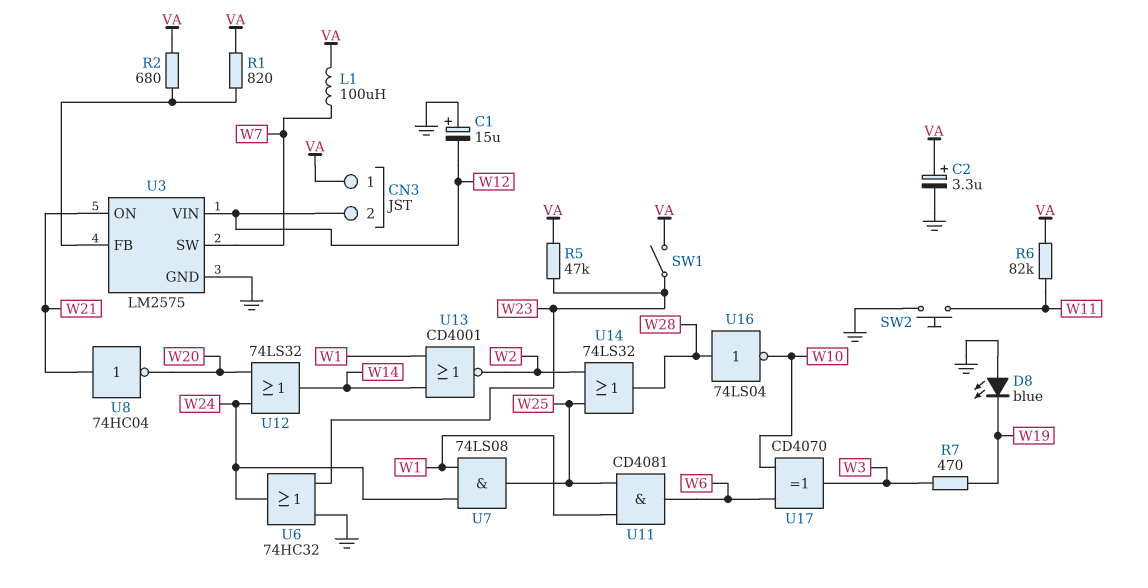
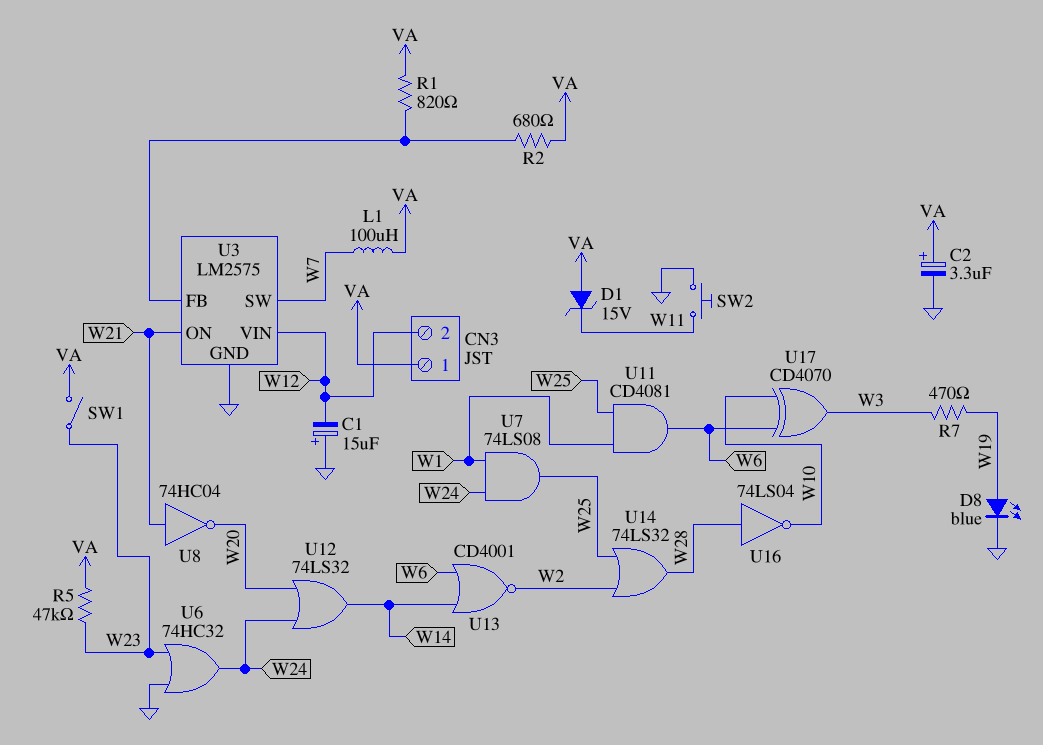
D1: none -> zener 15V (A VA, K W11)
D8: LED blue (A GND, K W19) -> LED blue (A W19, K GND)
R6: 82k (VA, W11) -> none
U13: NOR CD4001 (in W1, in W14, out W2) -> NOR CD4001 (in W6, in W14, out W2)

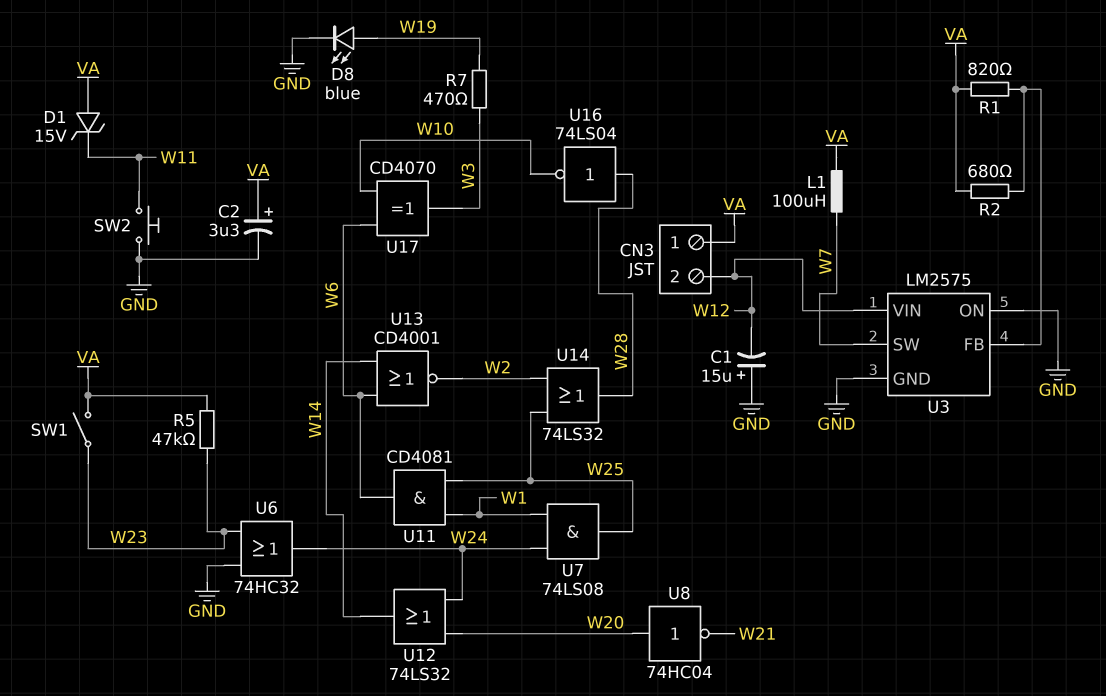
U3 pin ON: W21 -> GND
U8: NOT 74HC04 (in W21, out W20) -> NOT 74HC04 (in W20, out W21)

